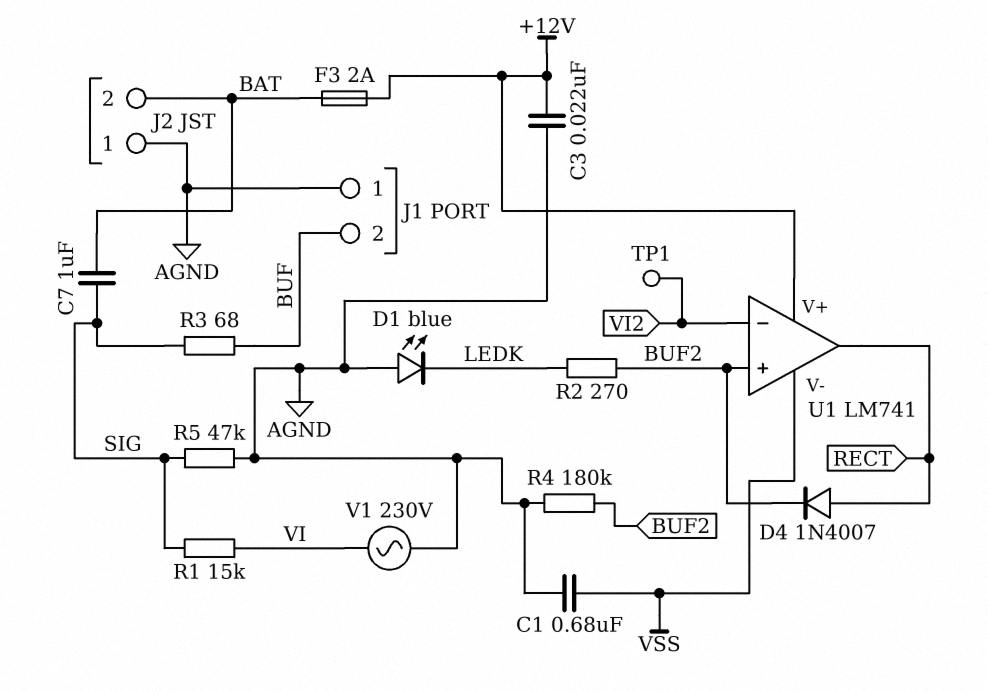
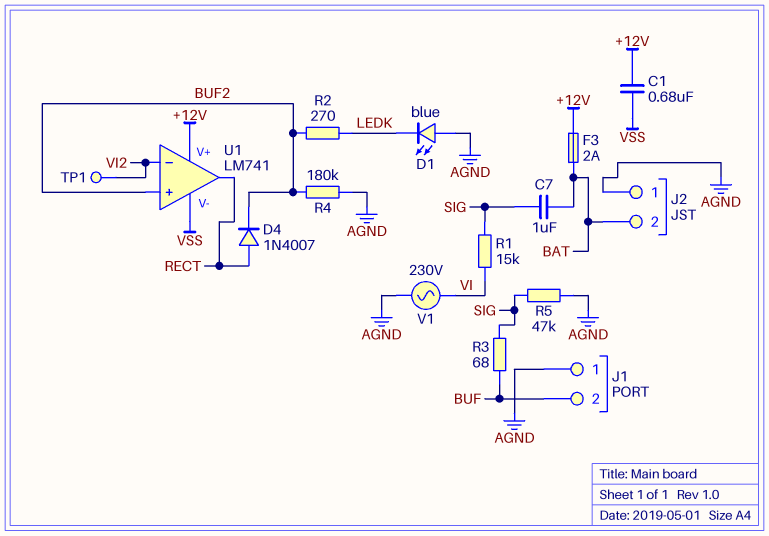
C1: 680nF (AGND, VSS) -> 680nF (+12V, VSS)
C3: 22nF (+12V, AGND) -> none

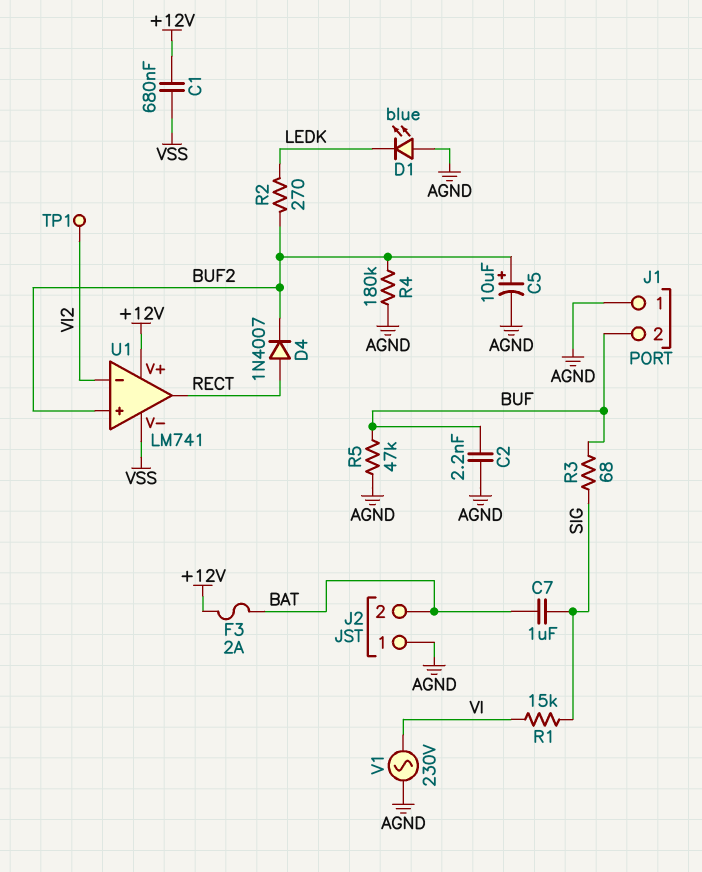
C2: none -> 2.2nF (AGND, BUF)
C5: none -> 10uF (plus BUF2, minus AGND)
R5: 47k (AGND, SIG) -> 47k (AGND, BUF)

